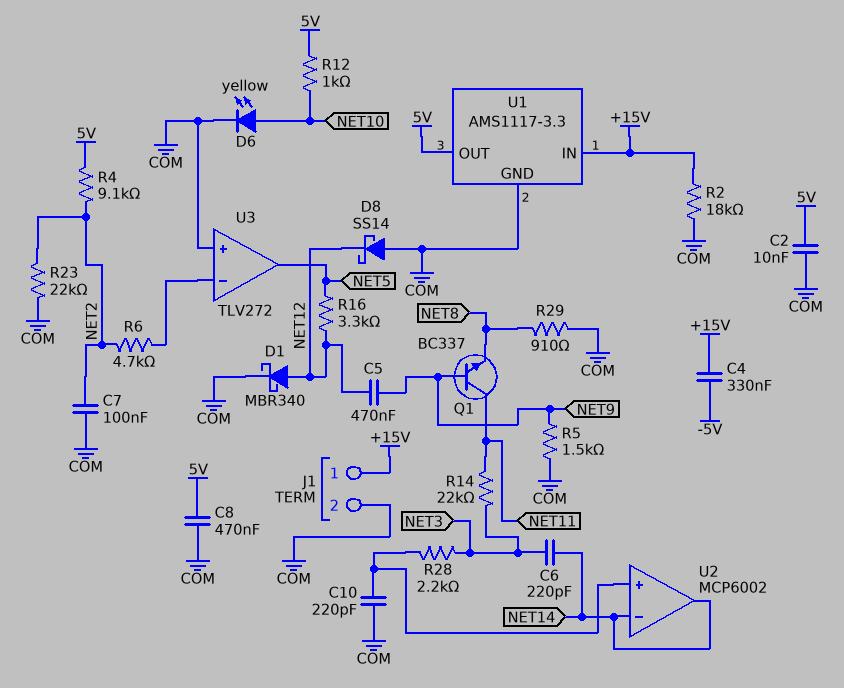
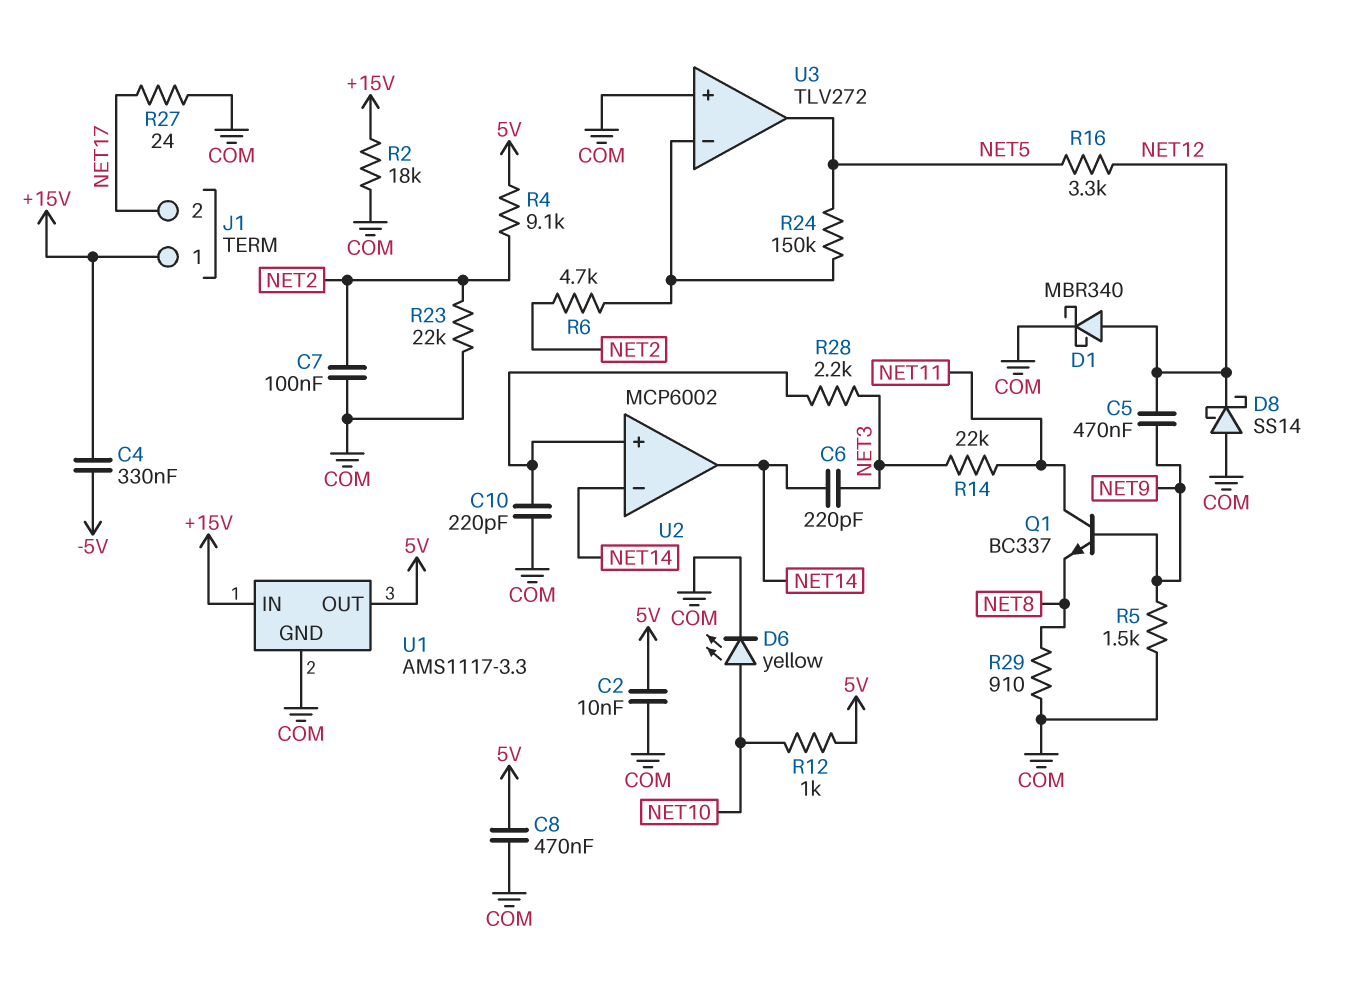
J1 pin 2: COM -> NET17
R24: none -> 150k (NET5, U3/in-)
R27: none -> 24 (COM, NET17)

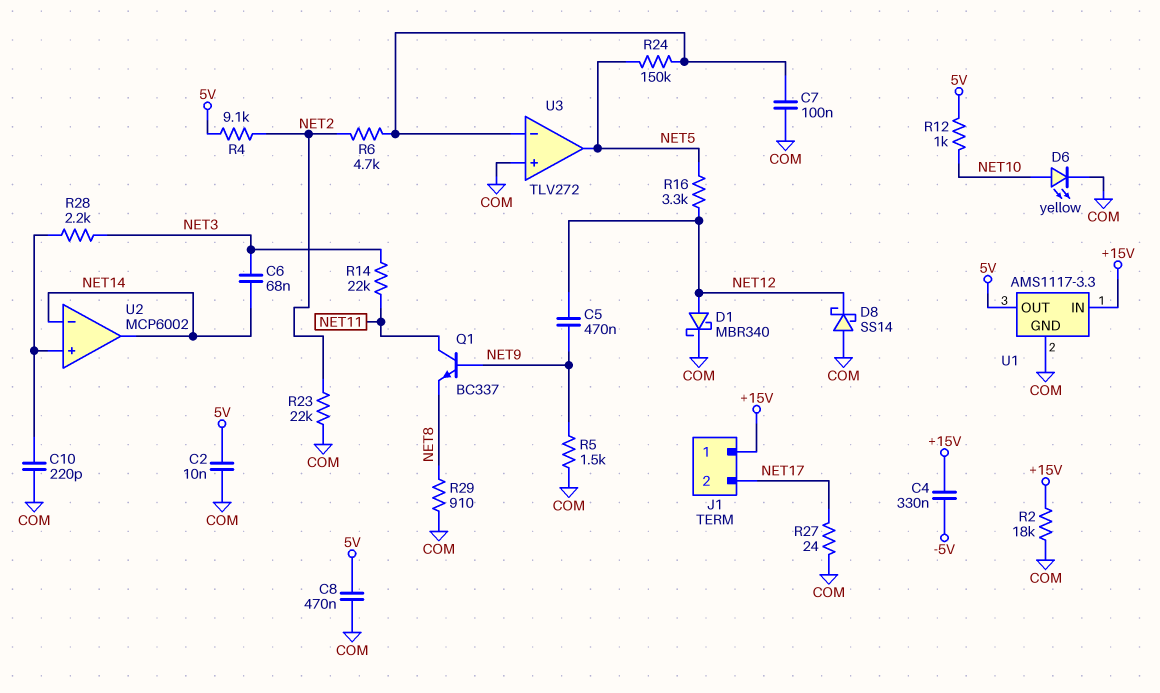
C6: 220pF (NET3, NET14) -> 68nF (NET3, NET14)
C7: 100nF (COM, NET2) -> 100nF (COM, U3/in-)

